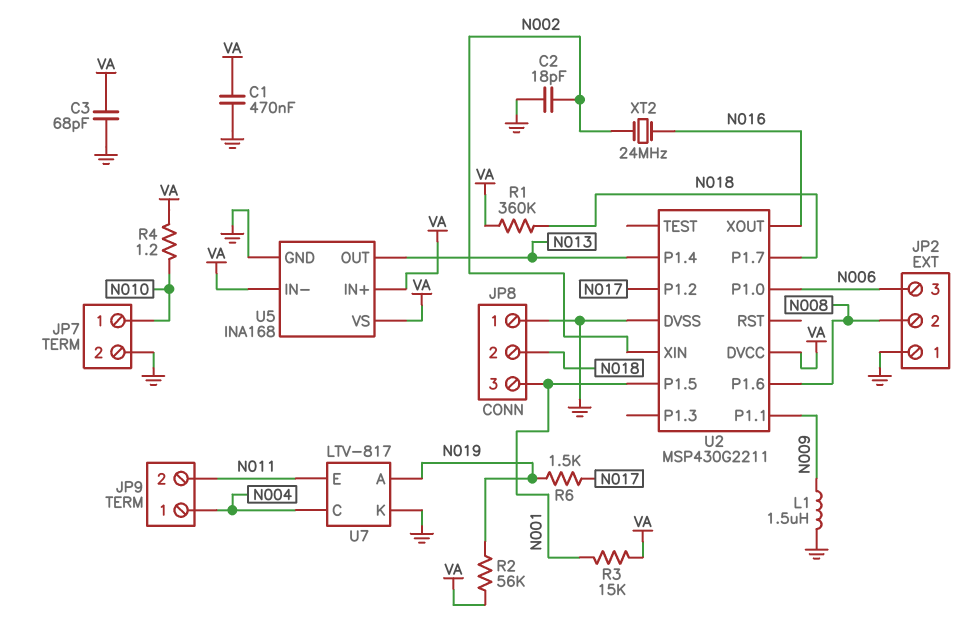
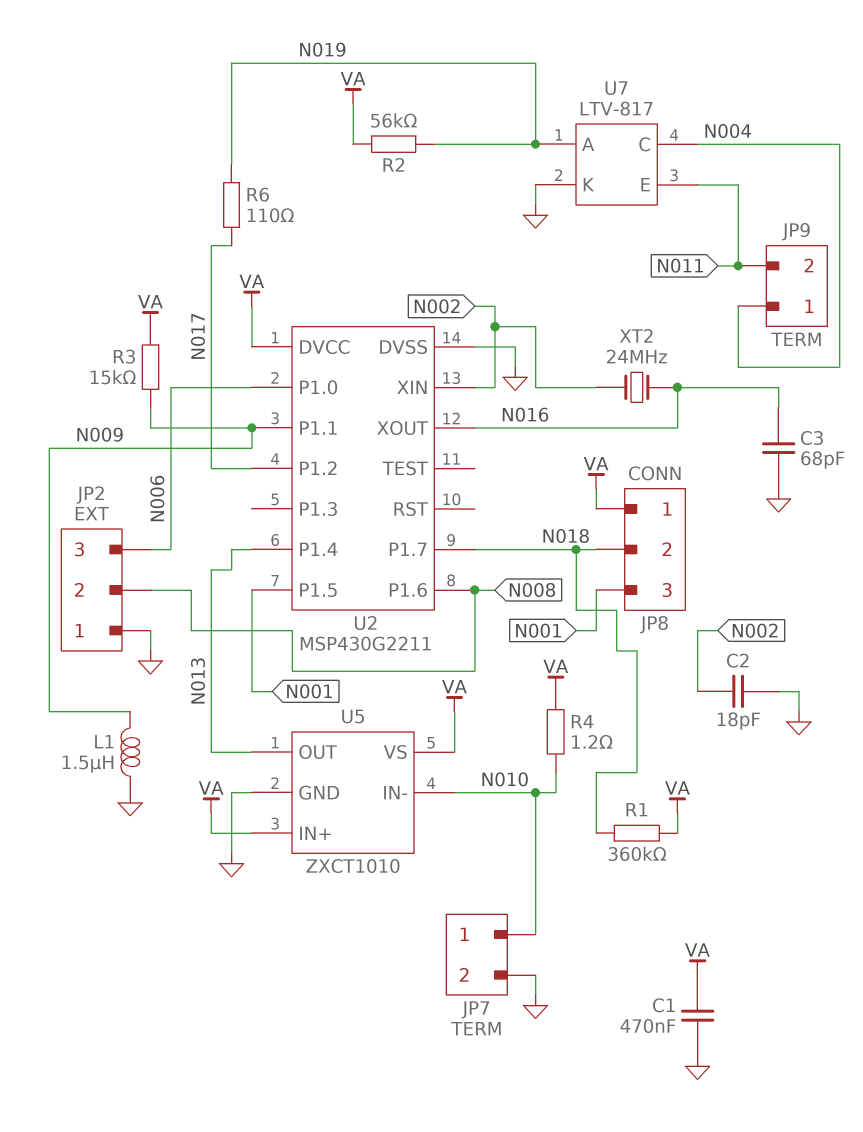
C3: 68pF (GND, VA) -> 68pF (GND, N016)
JP8 pin 1: GND -> VA
R3: 15k (N001, VA) -> 15k (N009, VA)
R6: 1.5k (N017, N019) -> 110 (N017, N019)
U5: INA168 -> ZXCT1010
U5 pin IN-: VA -> N010

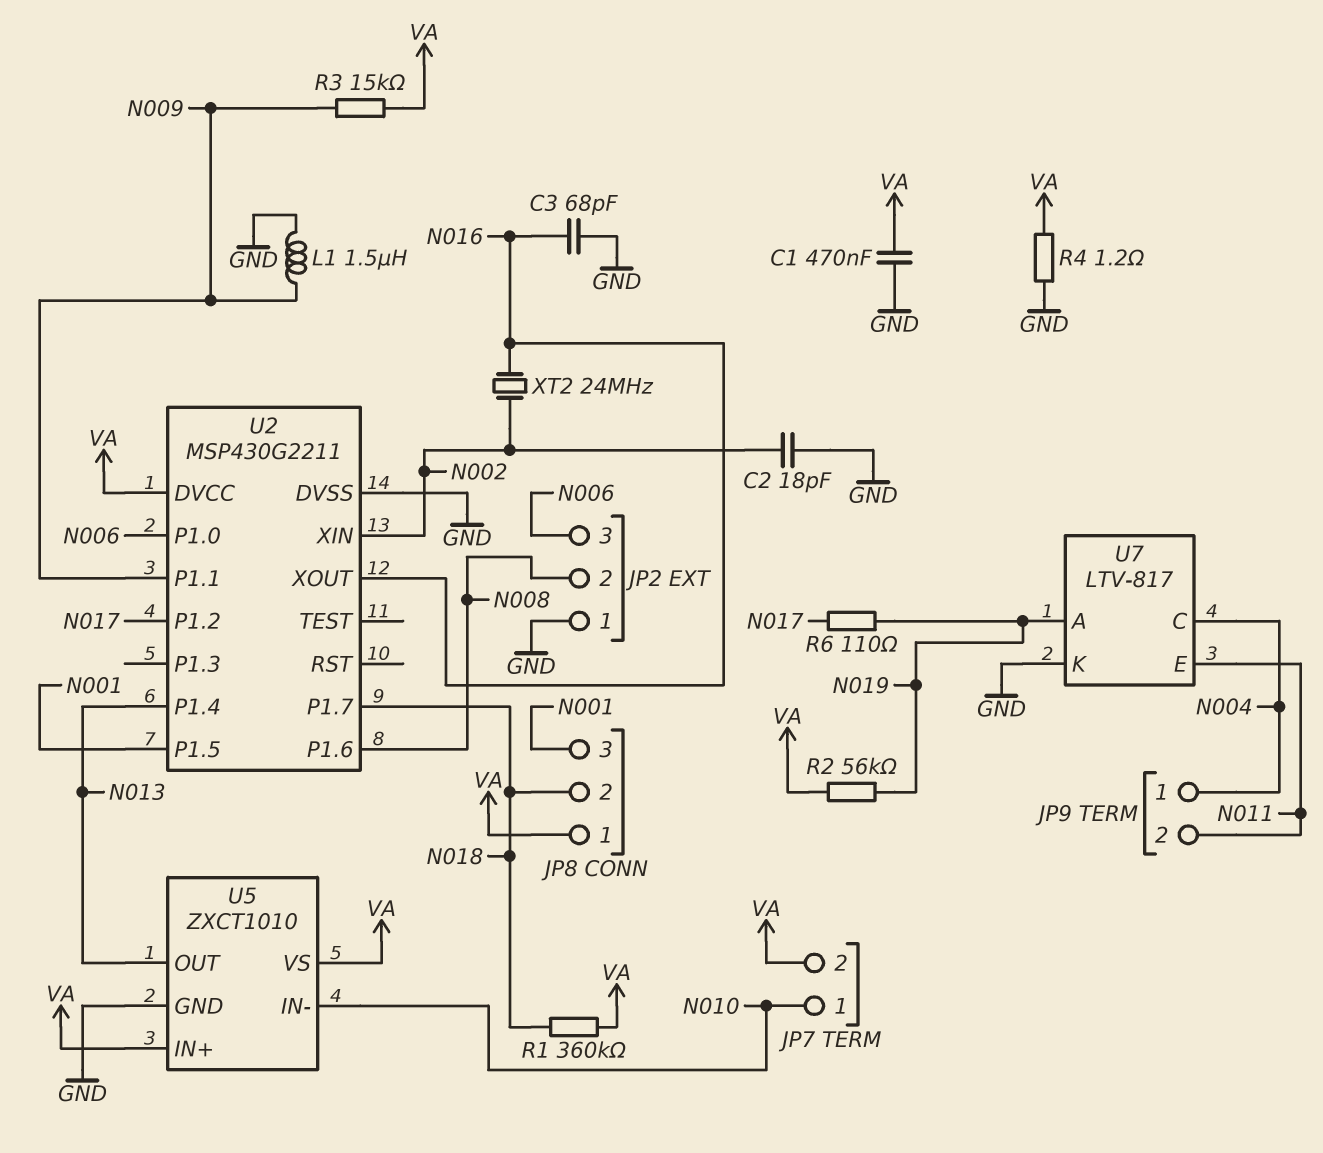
JP7 pin 2: GND -> VA
R4: 1.2 (N010, VA) -> 1.2 (GND, VA)

